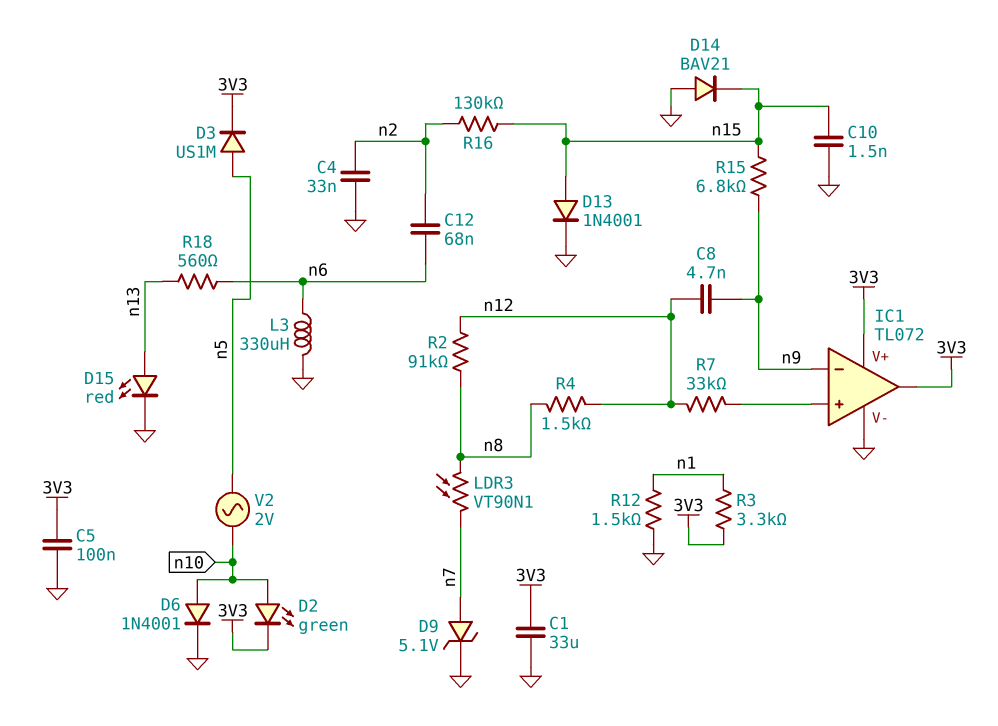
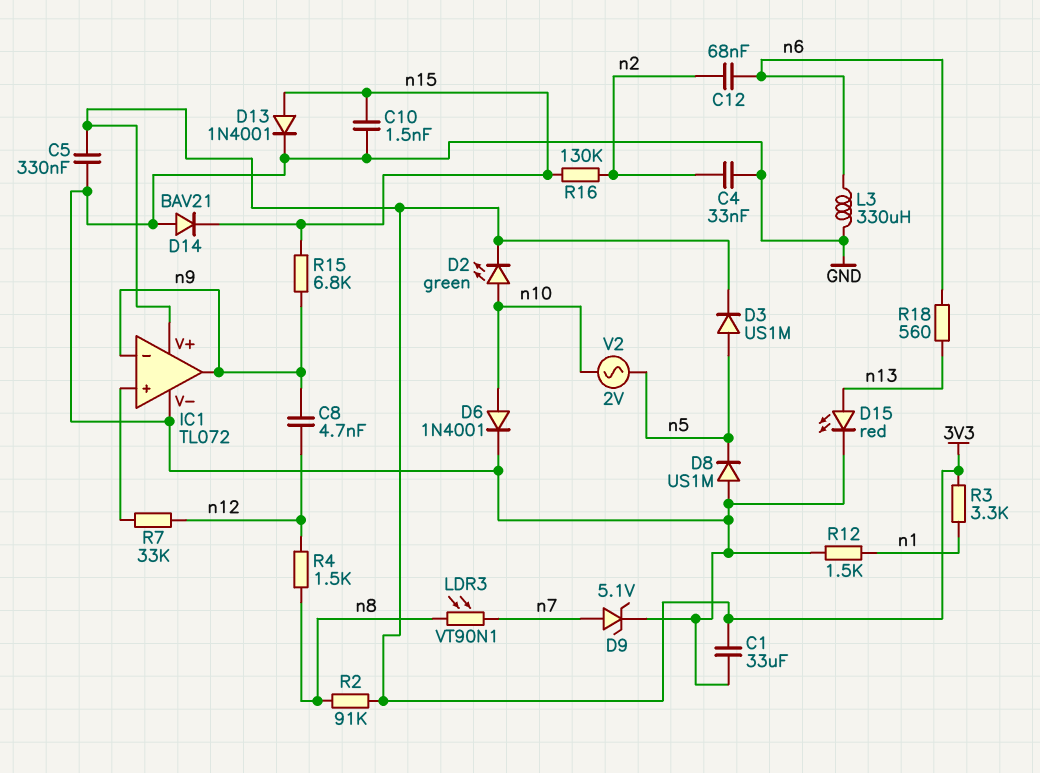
C5: 100nF (3V3, GND) -> 330nF (3V3, GND)
D8: none -> diode US1M (A GND, K n5)
IC1 pin out: 3V3 -> n9
R2: 91k (n8, n12) -> 91k (3V3, n8)

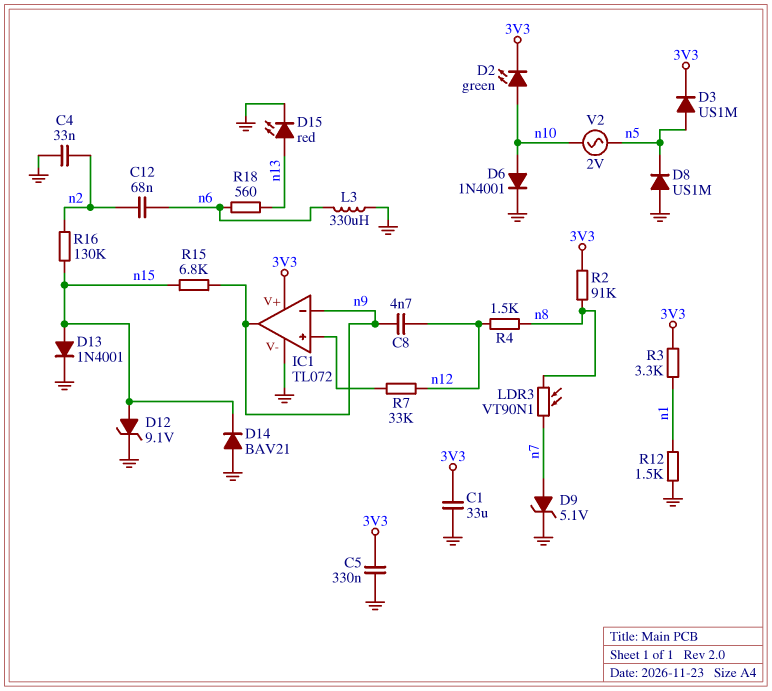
C10: 1.5nF (GND, n15) -> none
D12: none -> zener 9.1V (A n15, K GND)

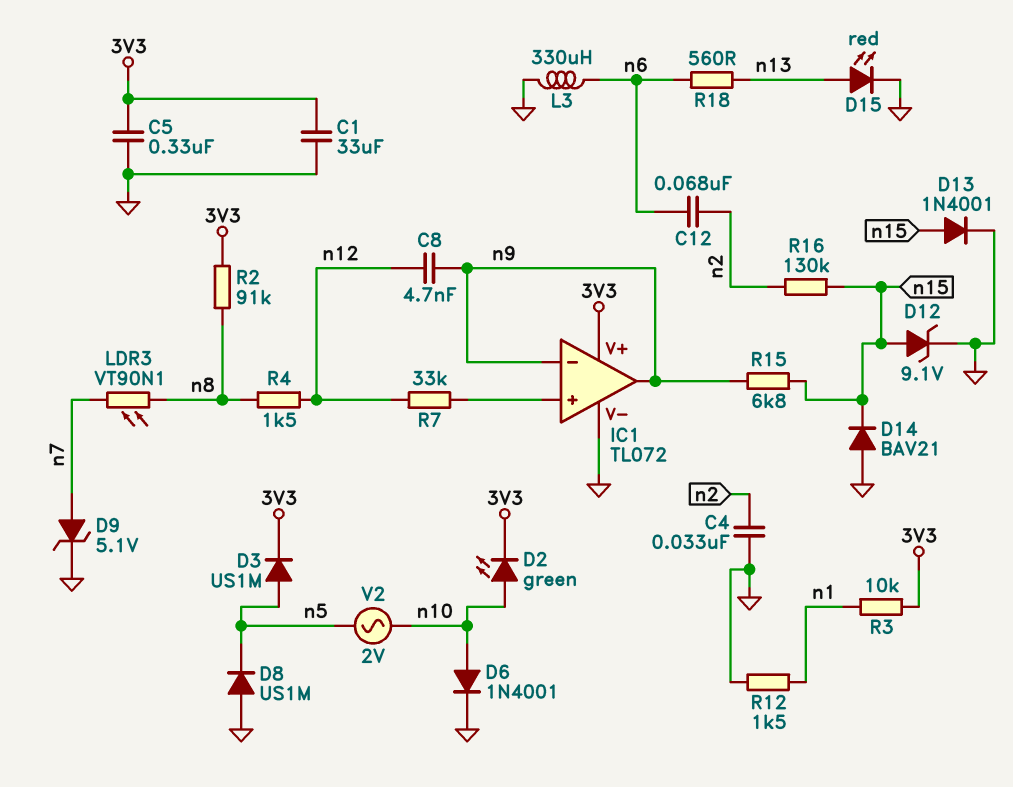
R3: 3.3k (3V3, n1) -> 10k (3V3, n1)

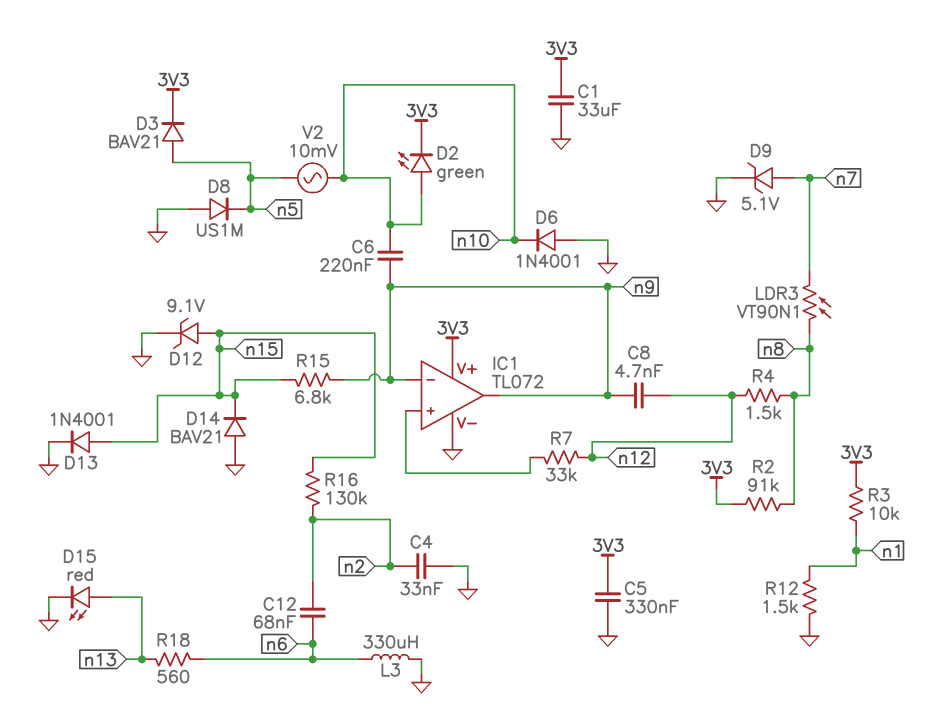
C6: none -> 220nF (n9, n10)
D3: diode US1M (A n5, K 3V3) -> diode BAV21 (A n5, K 3V3)
D6: diode 1N4001 (A n10, K GND) -> diode 1N4001 (A GND, K n10)
V2: AC 2V (n5, n10) -> AC 10mV (n5, n10)

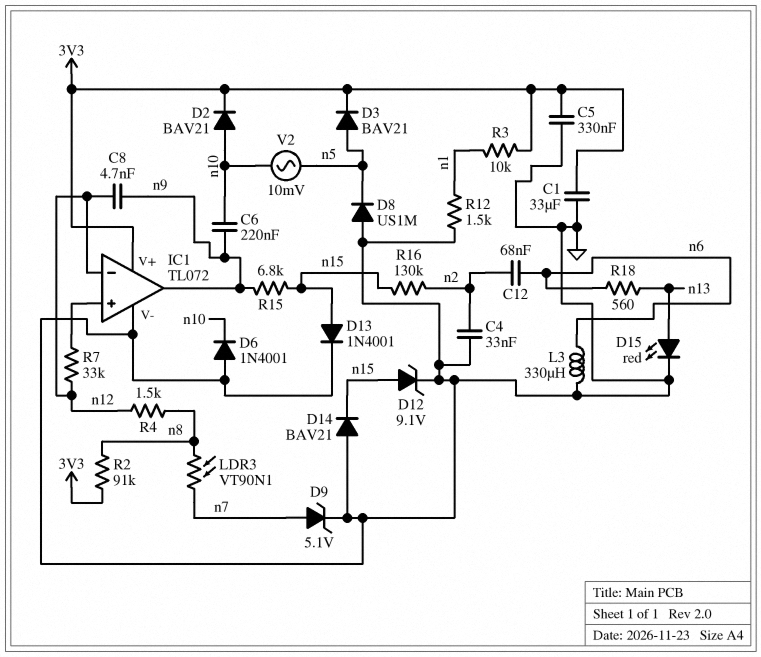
D2: LED green (A n10, K 3V3) -> diode BAV21 (A n10, K 3V3)
IC1 pin in-: n9 -> n12

